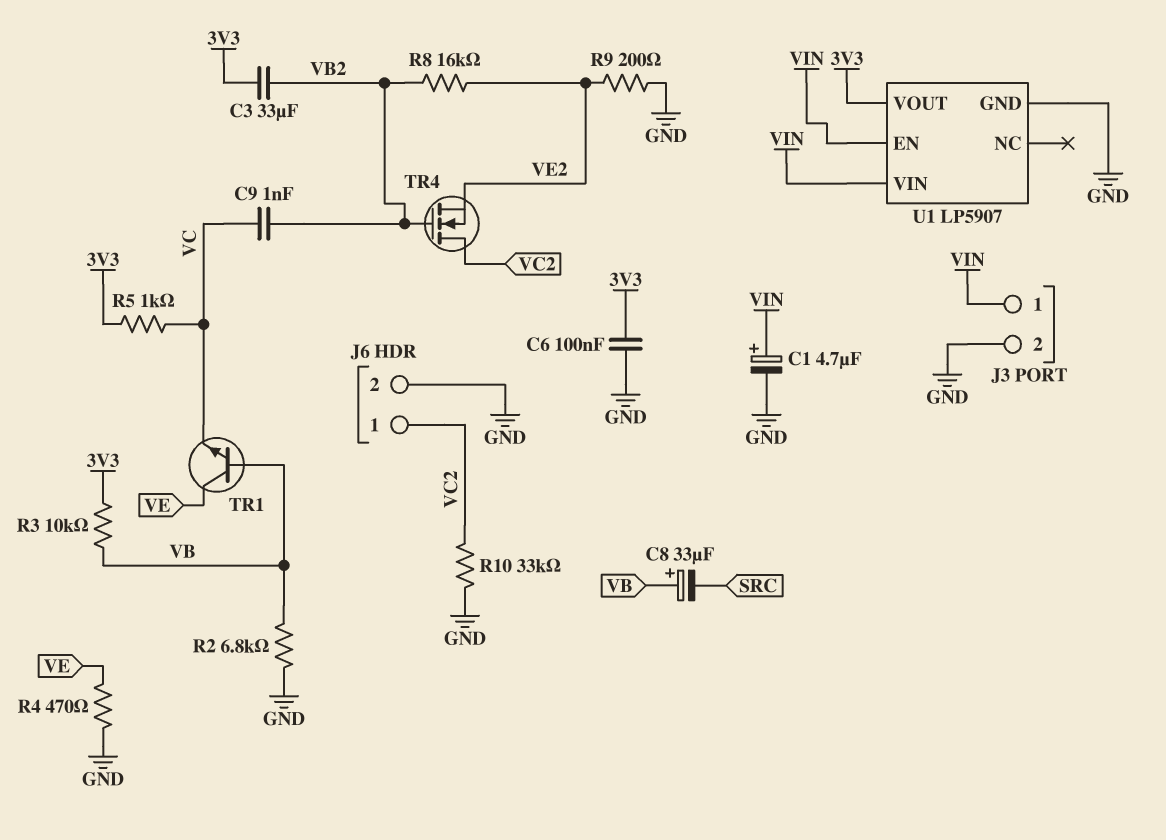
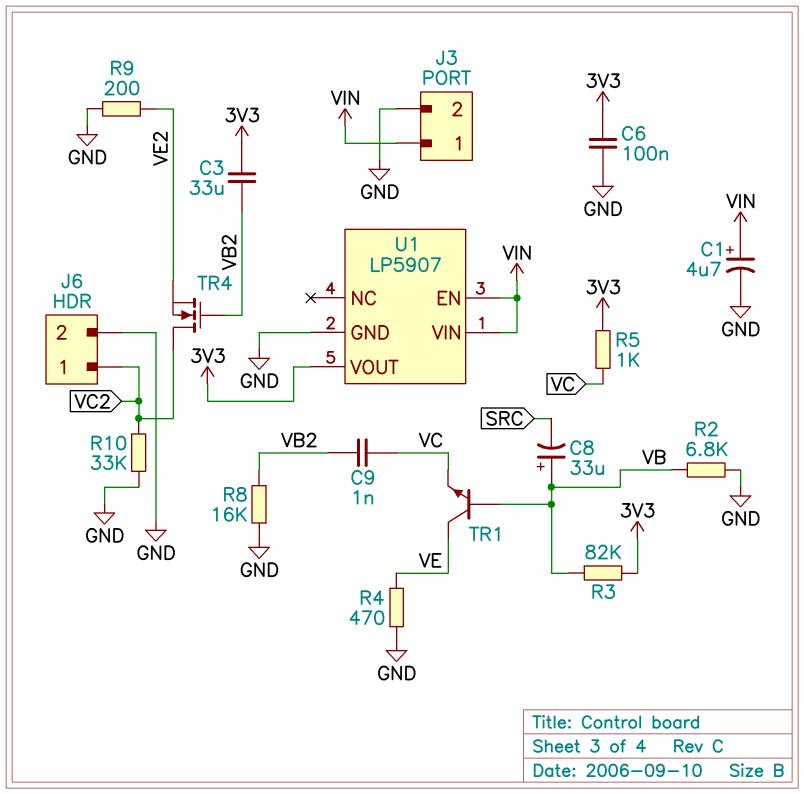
R3: 10k (3V3, VB) -> 82k (3V3, VB)
R8: 16k (VB2, VE2) -> 16k (GND, VB2)

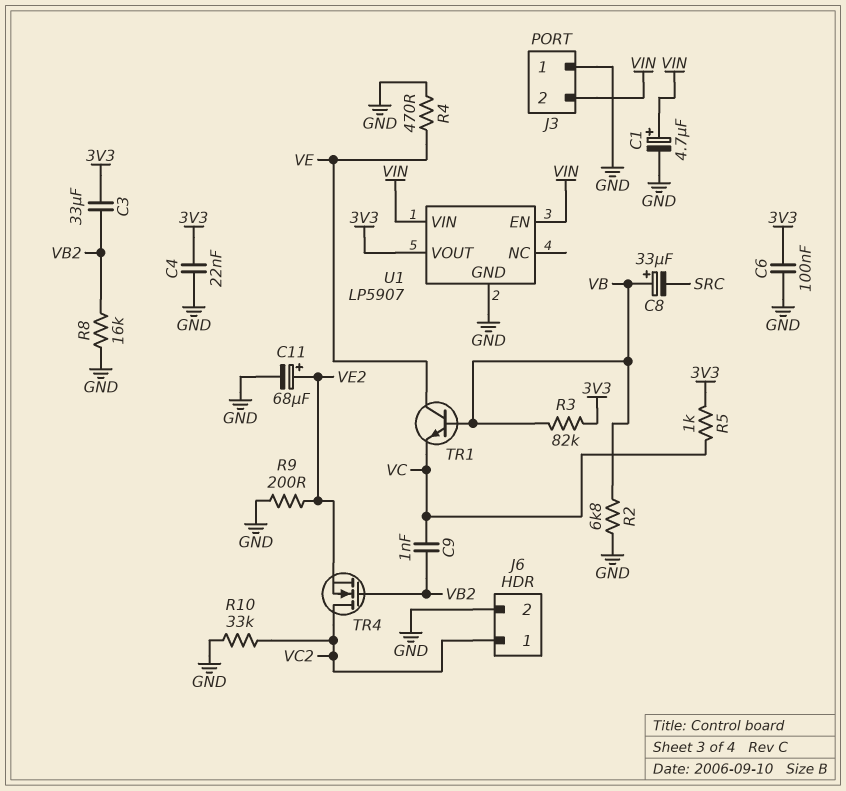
C4: none -> 22nF (3V3, GND)
C11: none -> 68uF (plus VE2, minus GND)
J3 pin 1: VIN -> GND
J3 pin 2: GND -> VIN

